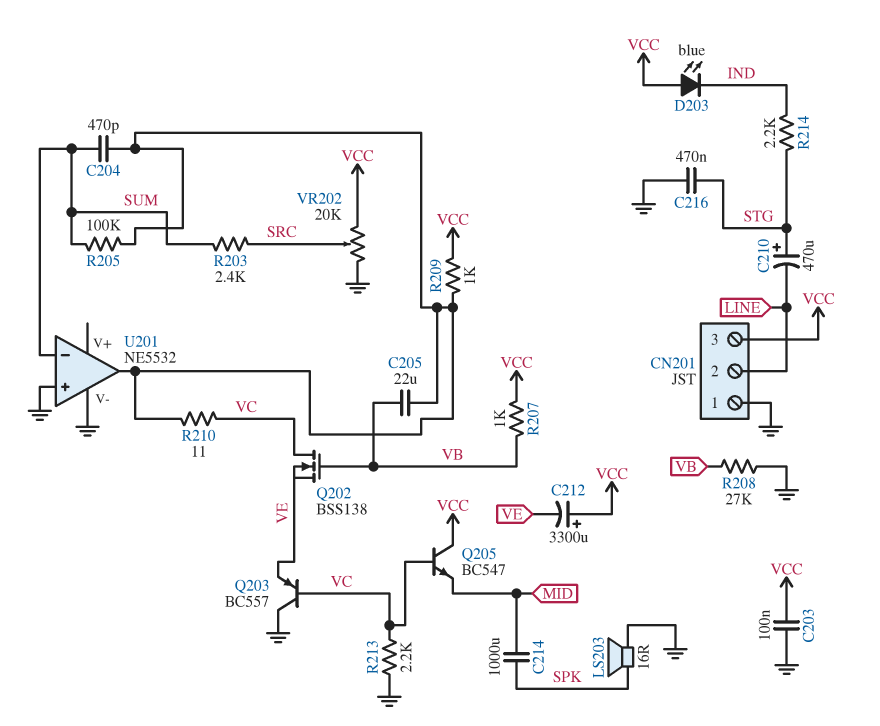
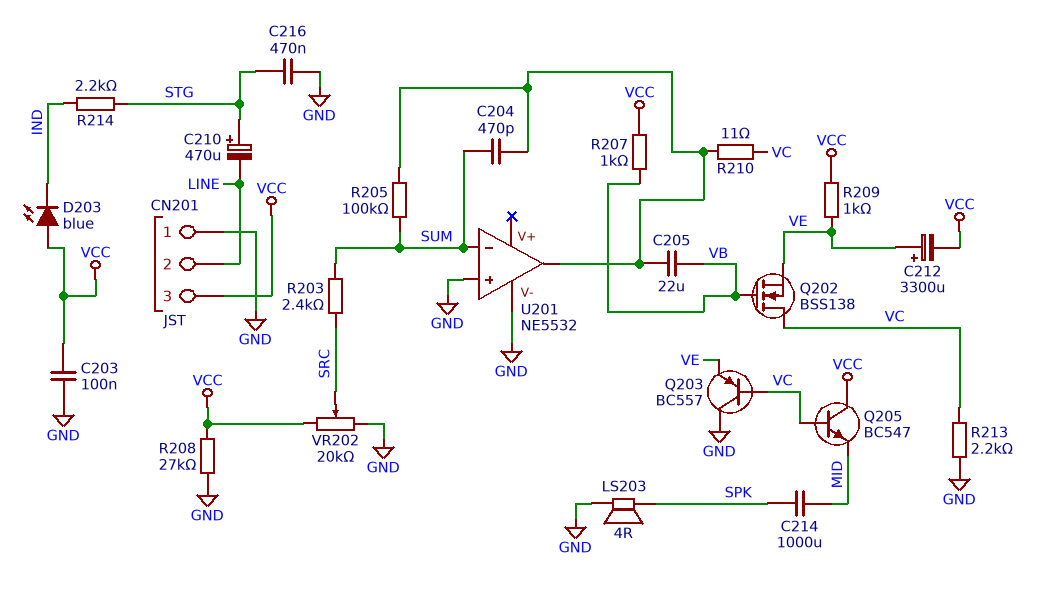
C212: 3300uF (plus VCC, minus VE) -> 3300uF (plus VE, minus VCC)
LS203: speaker 16R (GND, SPK) -> speaker 4R (GND, SPK)
R208: 27k (GND, VB) -> 27k (GND, VCC)
R209: 1k (U201/out, VCC) -> 1k (VCC, VE)

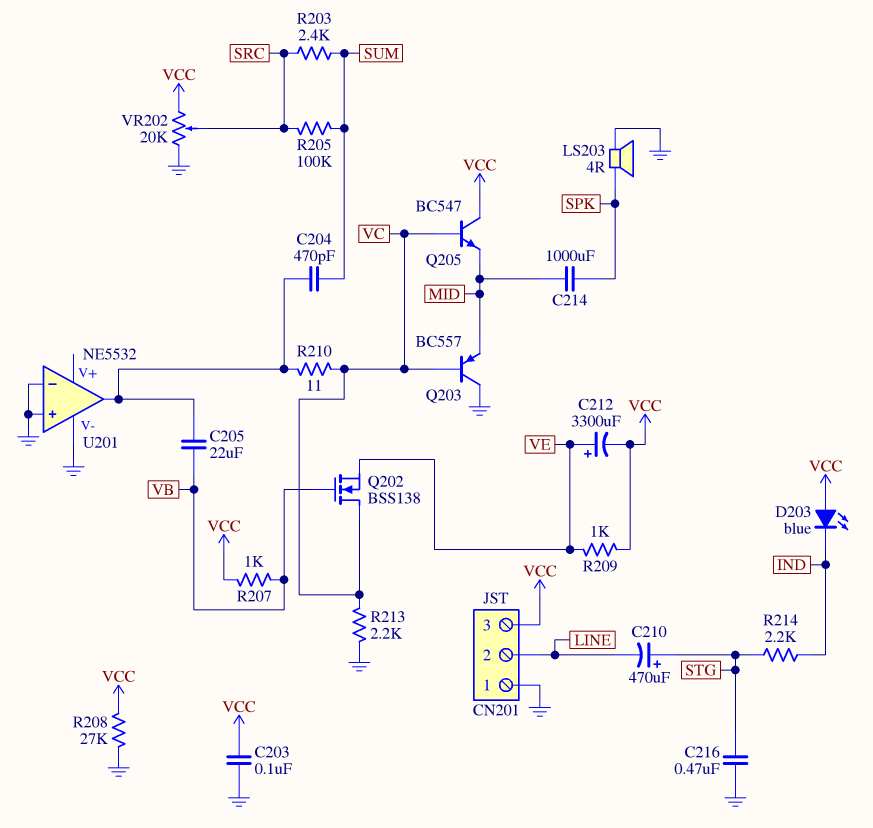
Q203: PNP BC557 (B VC, C GND, E VE) -> PNP BC557 (B VC, C GND, E MID)
R205: 100k (SUM, U201/out) -> 100k (SRC, SUM)
U201 pin in-: SUM -> GND

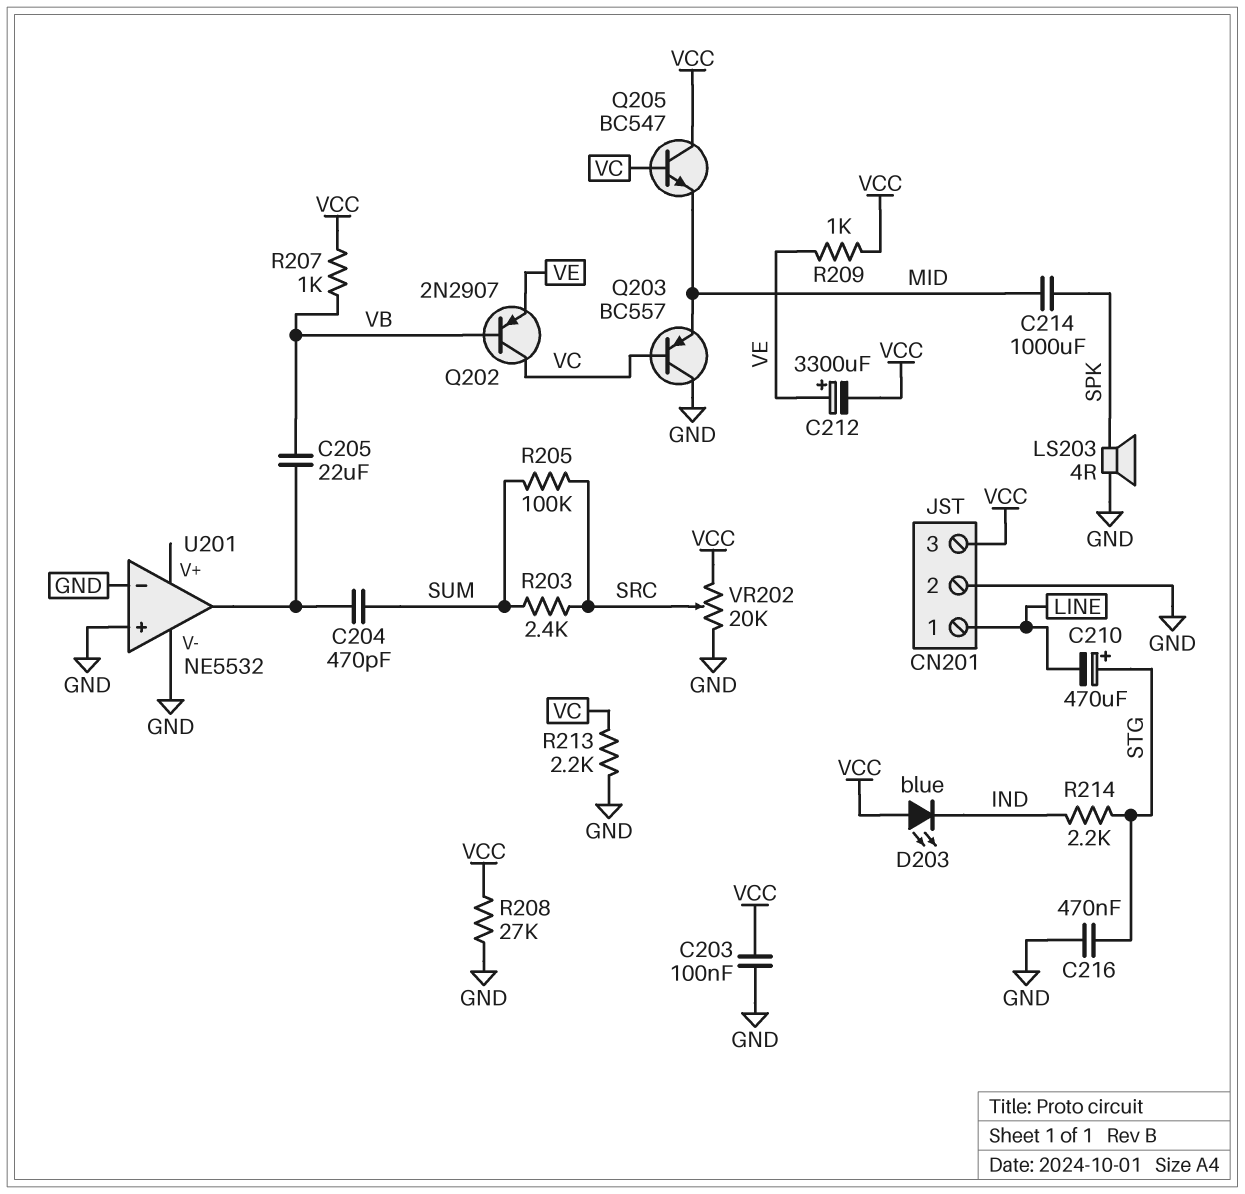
CN201 pin 1: GND -> LINE
CN201 pin 2: LINE -> GND
Q202: NMOS BSS138 (G VB, D VC, S VE) -> PNP 2N2907 (B VB, C VC, E VE)
R210: 11 (U201/out, VC) -> none

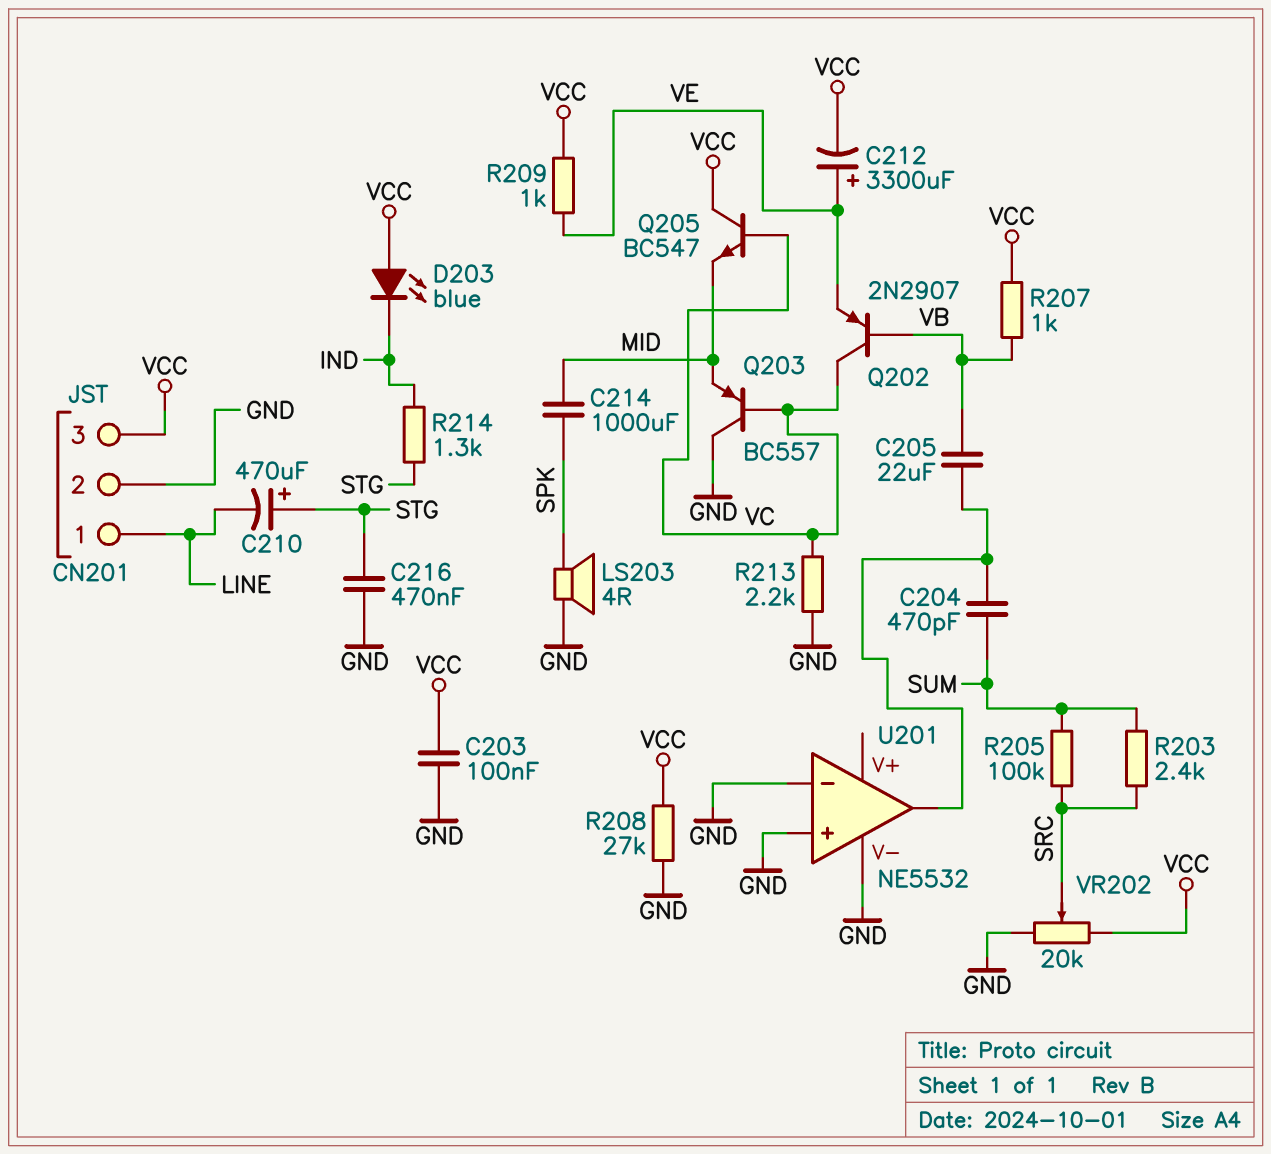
R214: 2.2k (IND, STG) -> 1.3k (IND, STG)

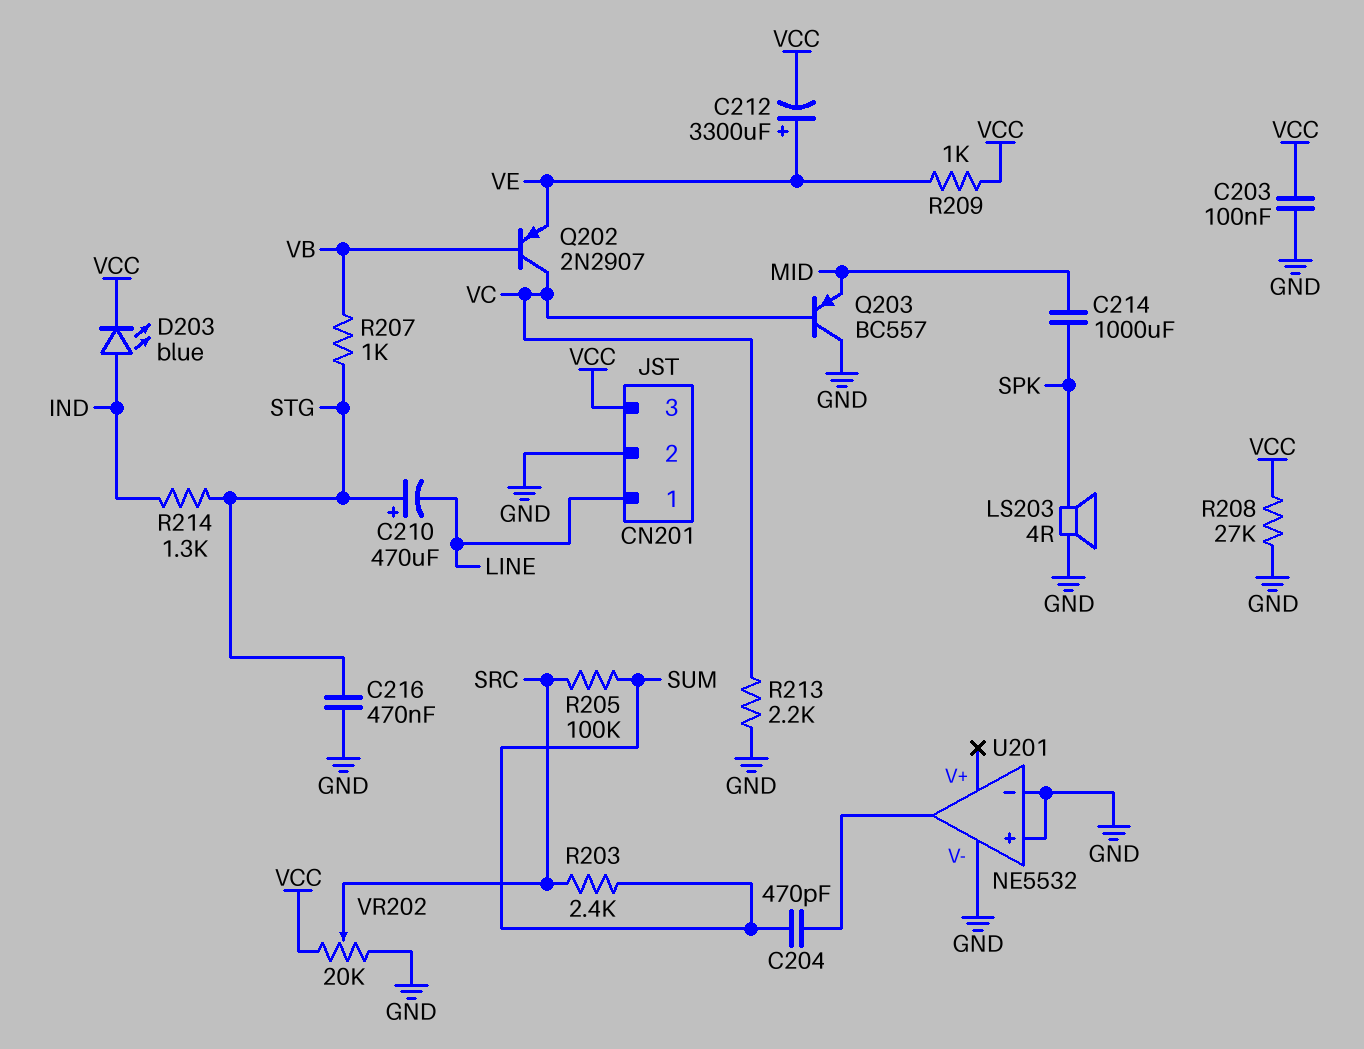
C205: 22uF (U201/out, VB) -> none
D203: LED blue (A VCC, K IND) -> LED blue (A IND, K VCC)
Q205: NPN BC547 (B VC, C VCC, E MID) -> none
R207: 1k (VB, VCC) -> 1k (STG, VB)

